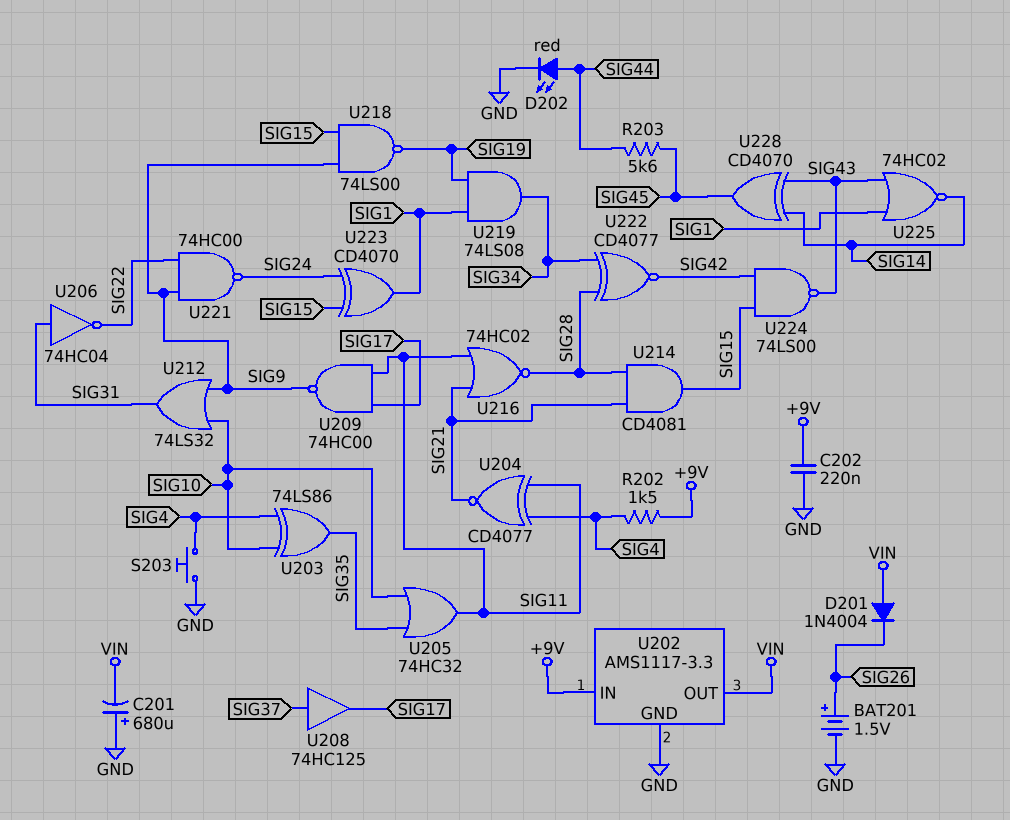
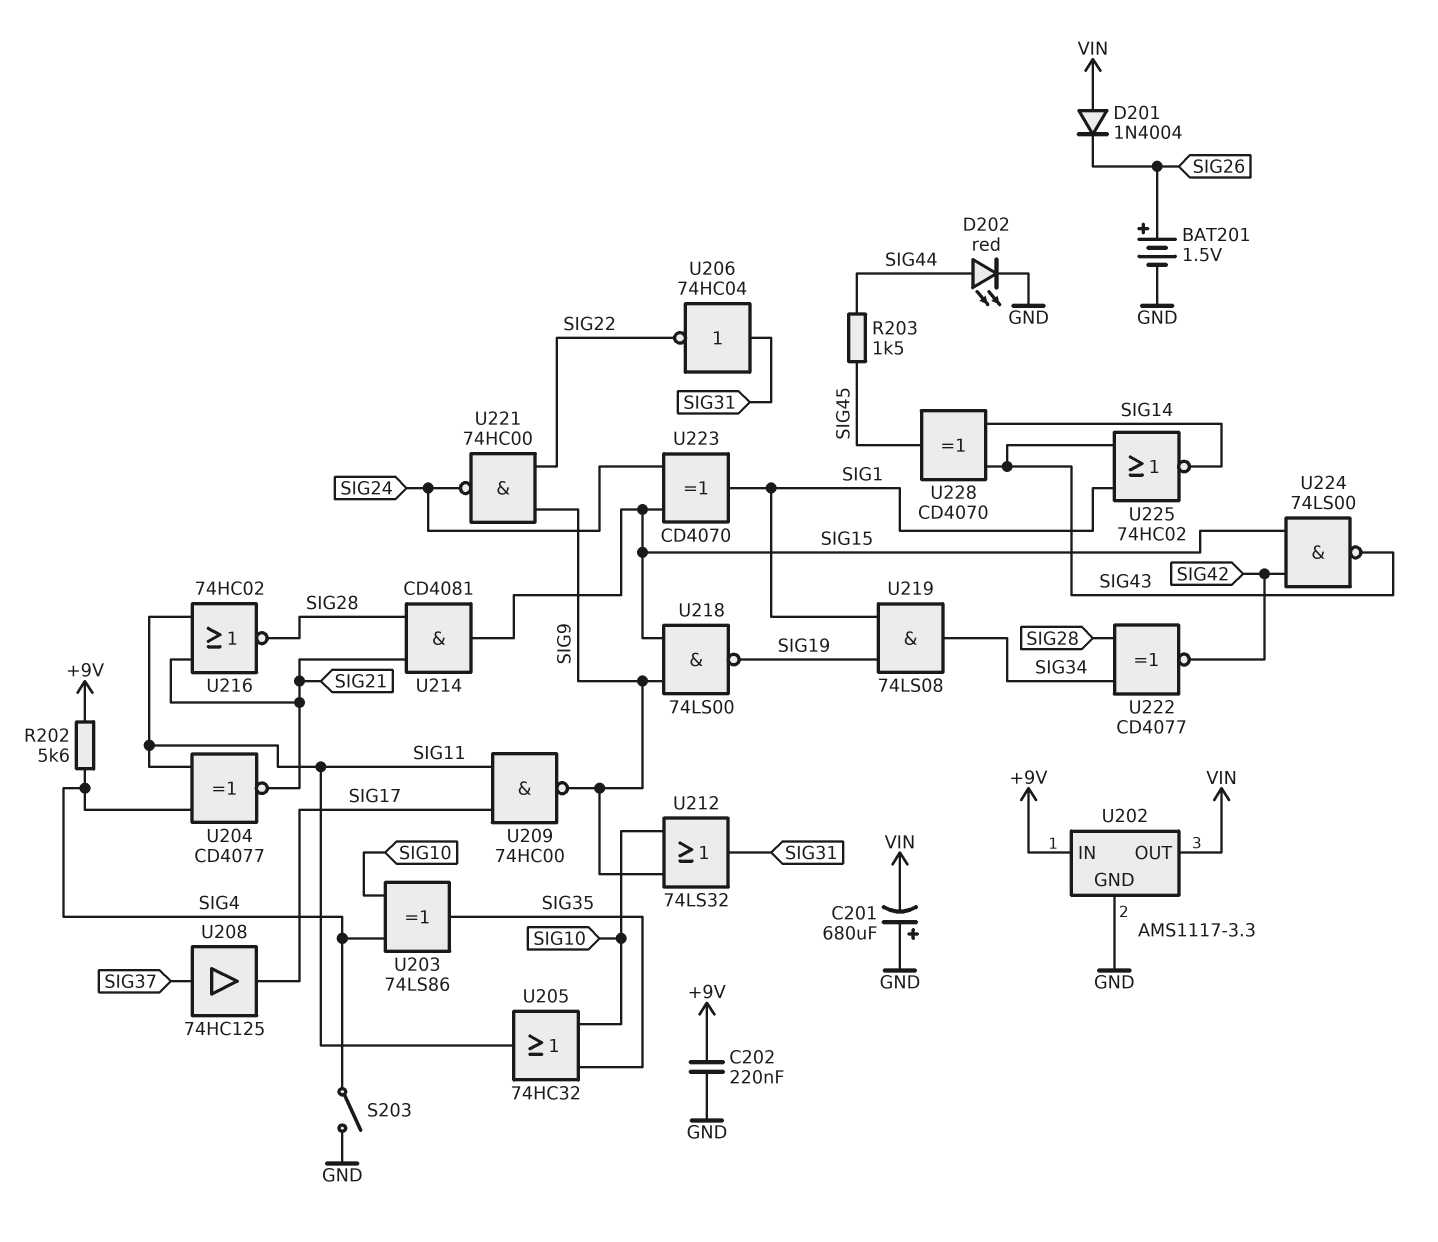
R202: 1.5k (+9V, SIG4) -> 5.6k (+9V, SIG4)
R203: 5.6k (SIG44, SIG45) -> 1.5k (SIG44, SIG45)
S203: button (GND, SIG4) -> switch (GND, SIG4)

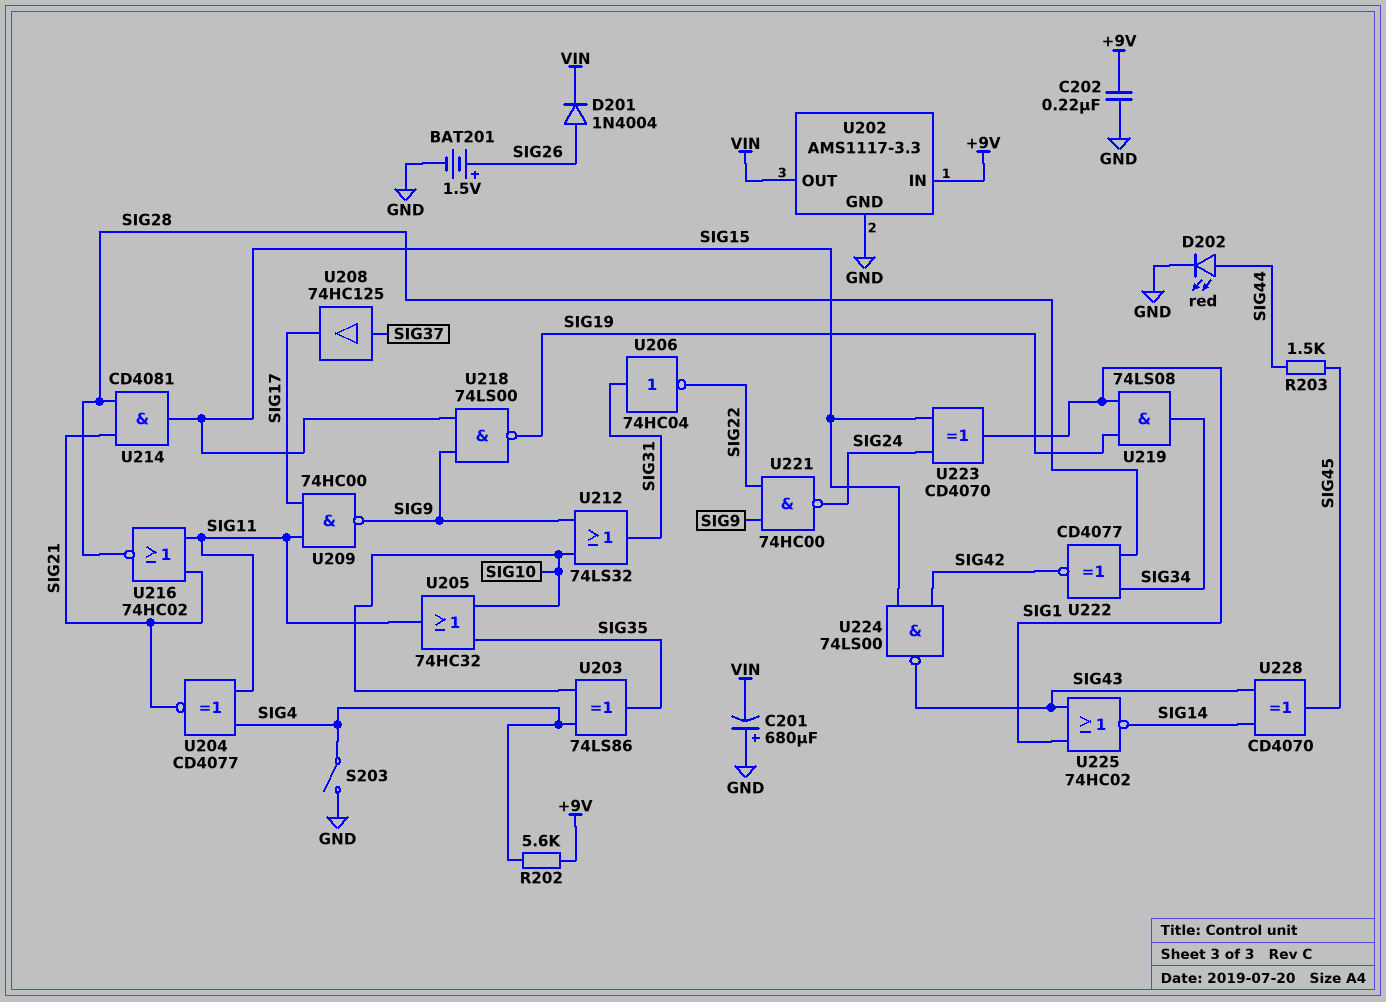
D201: diode 1N4004 (A VIN, K SIG26) -> diode 1N4004 (A SIG26, K VIN)

